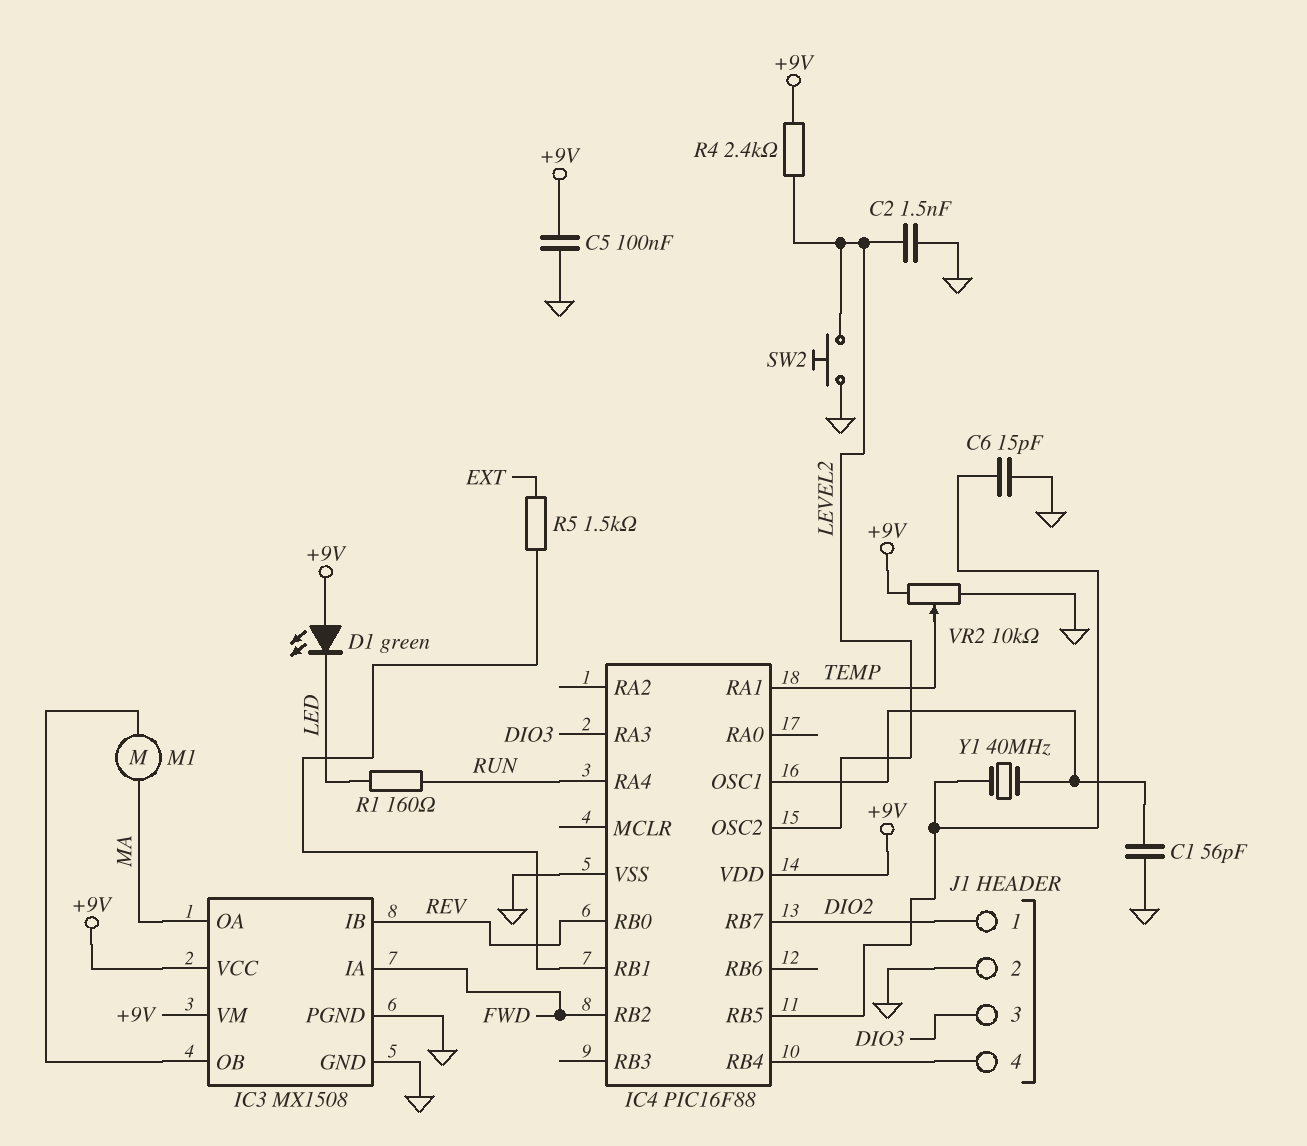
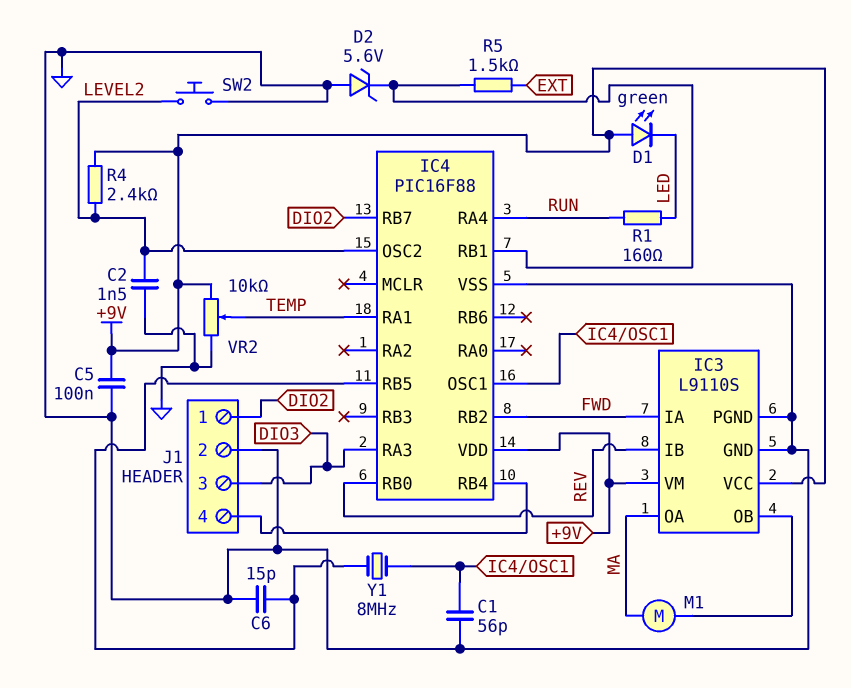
D2: none -> zener 5.6V (A GND, K IC4/RB1)
IC3: MX1508 -> L9110S
Y1: 40MHz (IC4/OSC1, IC4/RB5) -> 8MHz (IC4/OSC1, IC4/RB5)

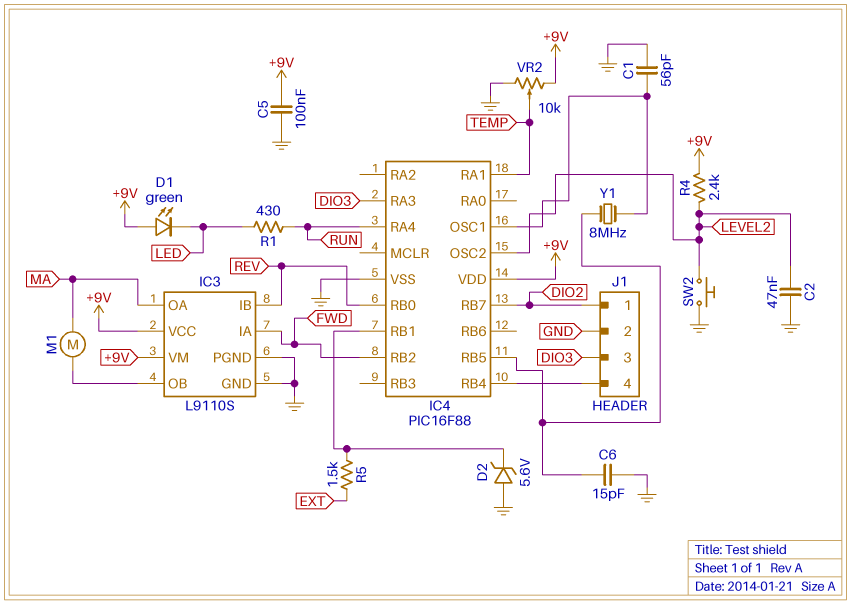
C2: 1.5nF (GND, LEVEL2) -> 47nF (GND, LEVEL2)
R1: 160 (LED, RUN) -> 430 (LED, RUN)

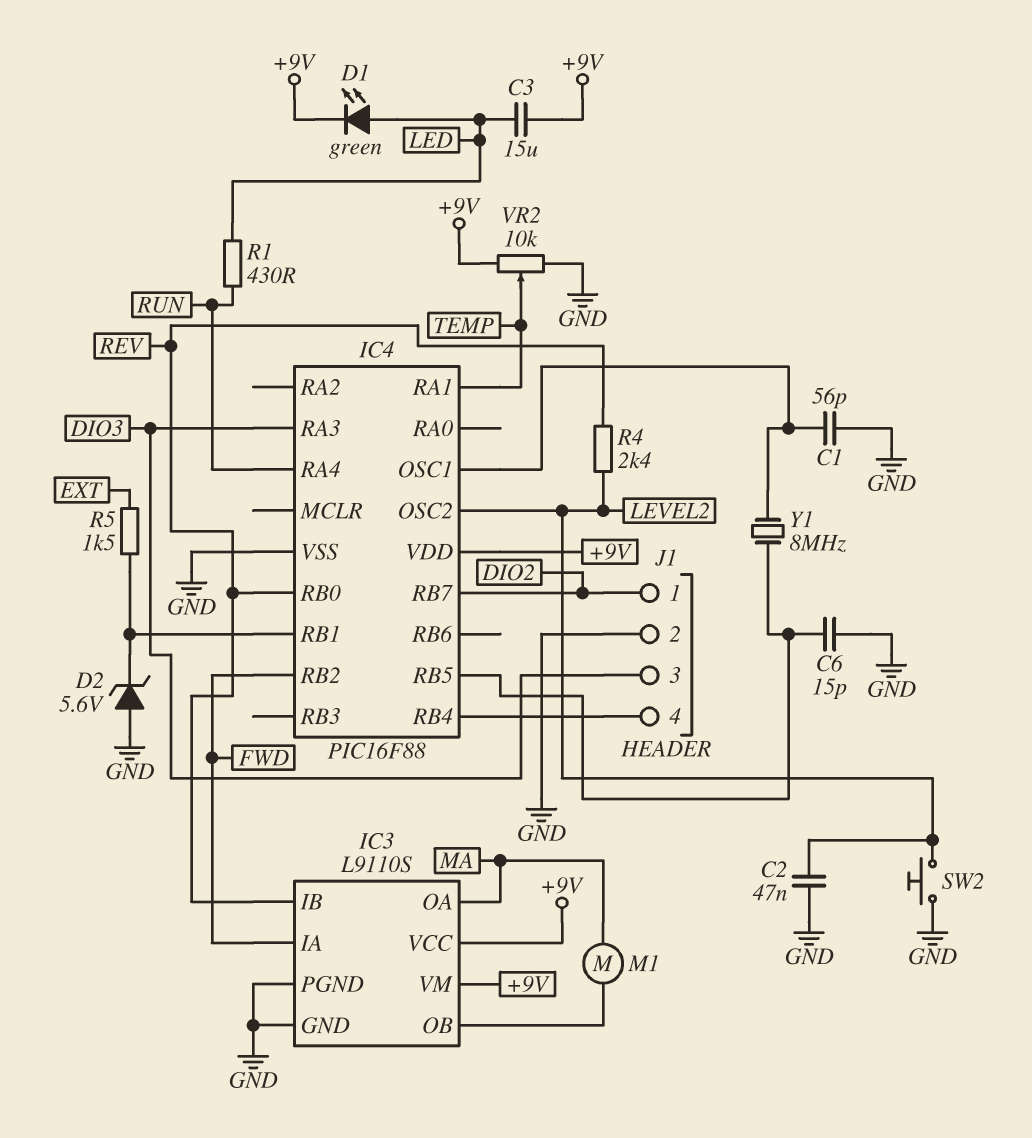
C3: none -> 15uF (+9V, LED)
C5: 100nF (+9V, GND) -> none
D1: LED green (A +9V, K LED) -> LED green (A LED, K +9V)
R4: 2.4k (+9V, LEVEL2) -> 2.4k (LEVEL2, REV)

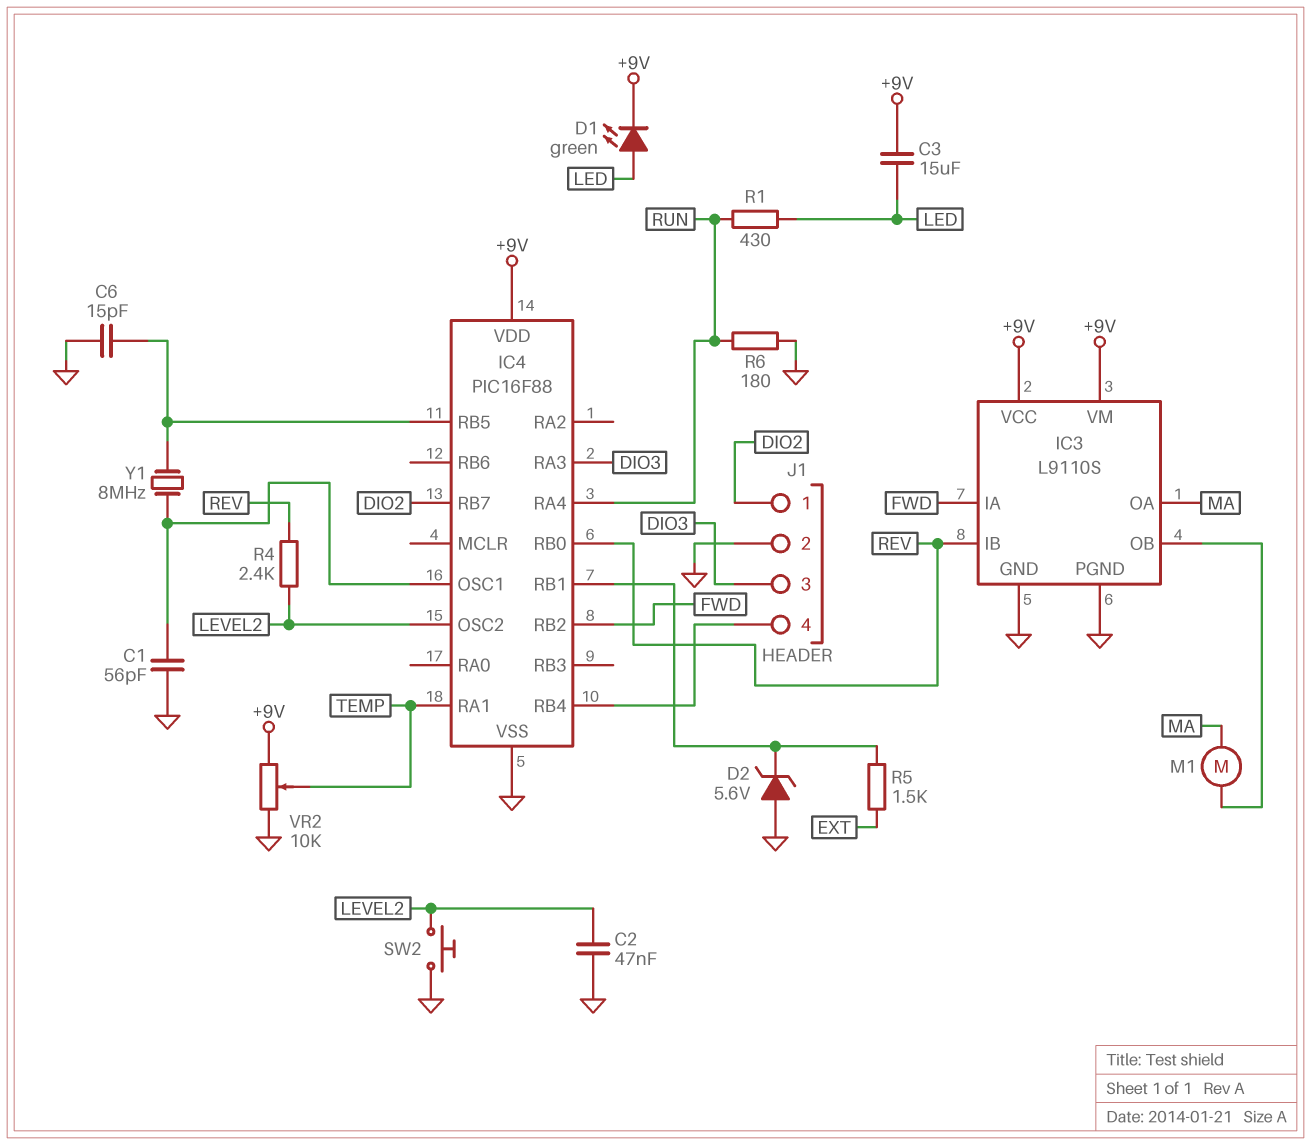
R6: none -> 180 (GND, RUN)

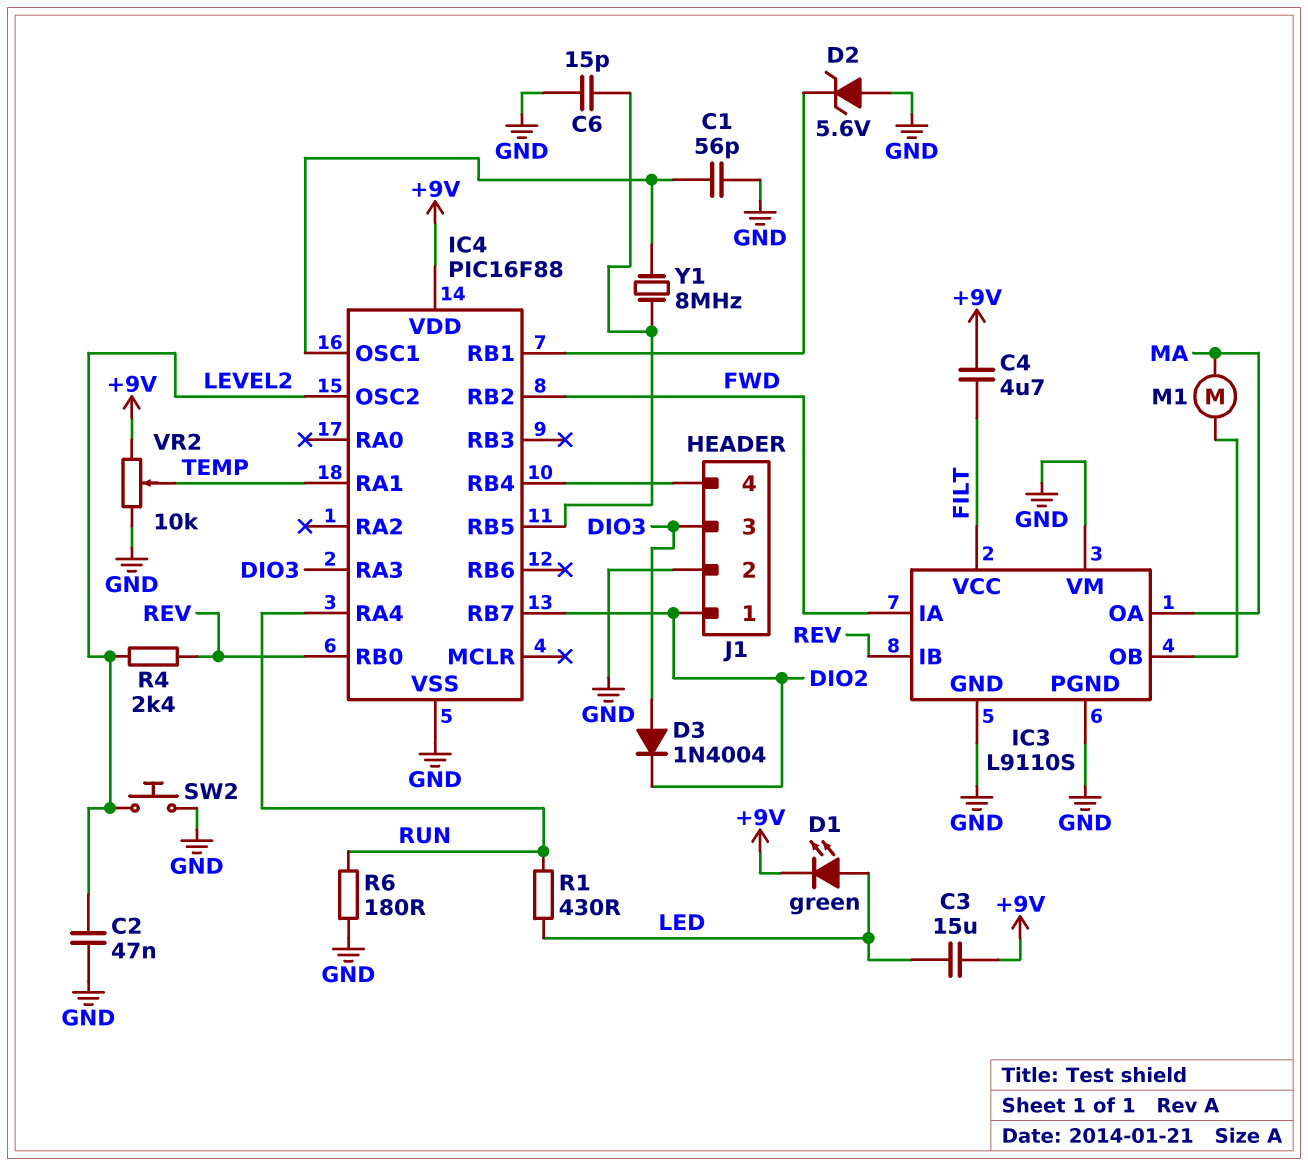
C4: none -> 4.7uF (+9V, FILT)
D3: none -> diode 1N4004 (A DIO3, K DIO2)
IC3 pin VCC: +9V -> FILT
IC3 pin VM: +9V -> GND
R5: 1.5k (EXT, IC4/RB1) -> none

